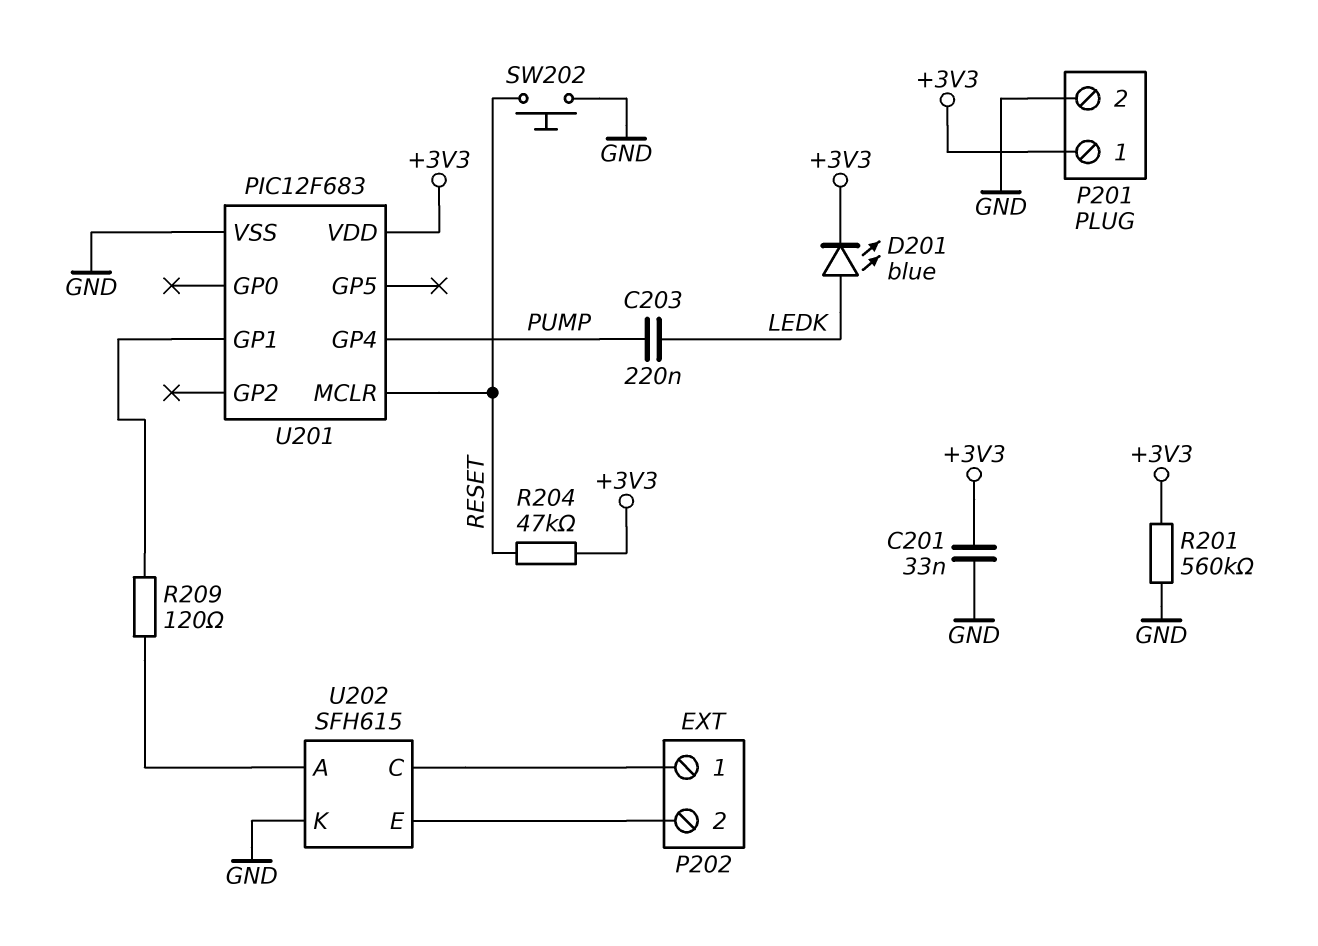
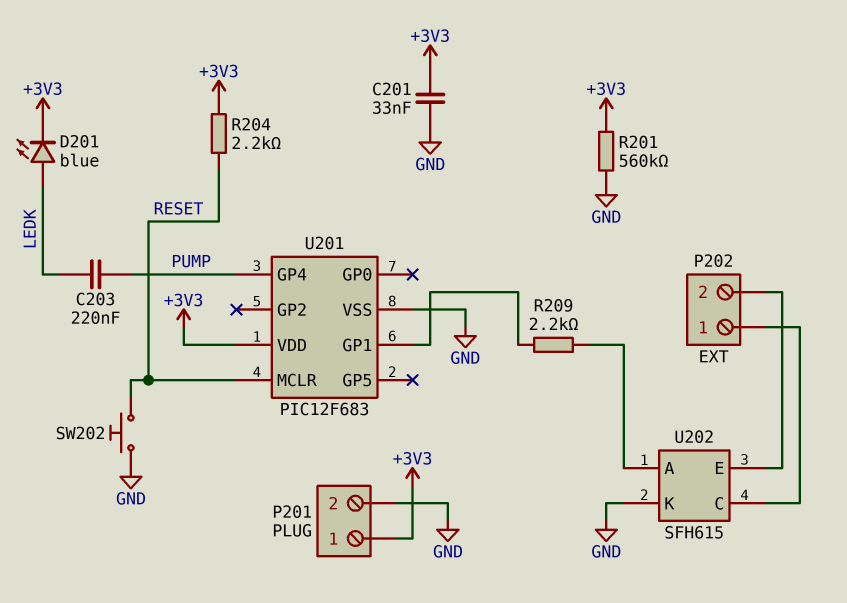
R204: 47k (+3V3, RESET) -> 2.2k (+3V3, RESET)
R209: 120 (U201/GP1, U202/A) -> 2.2k (U201/GP1, U202/A)

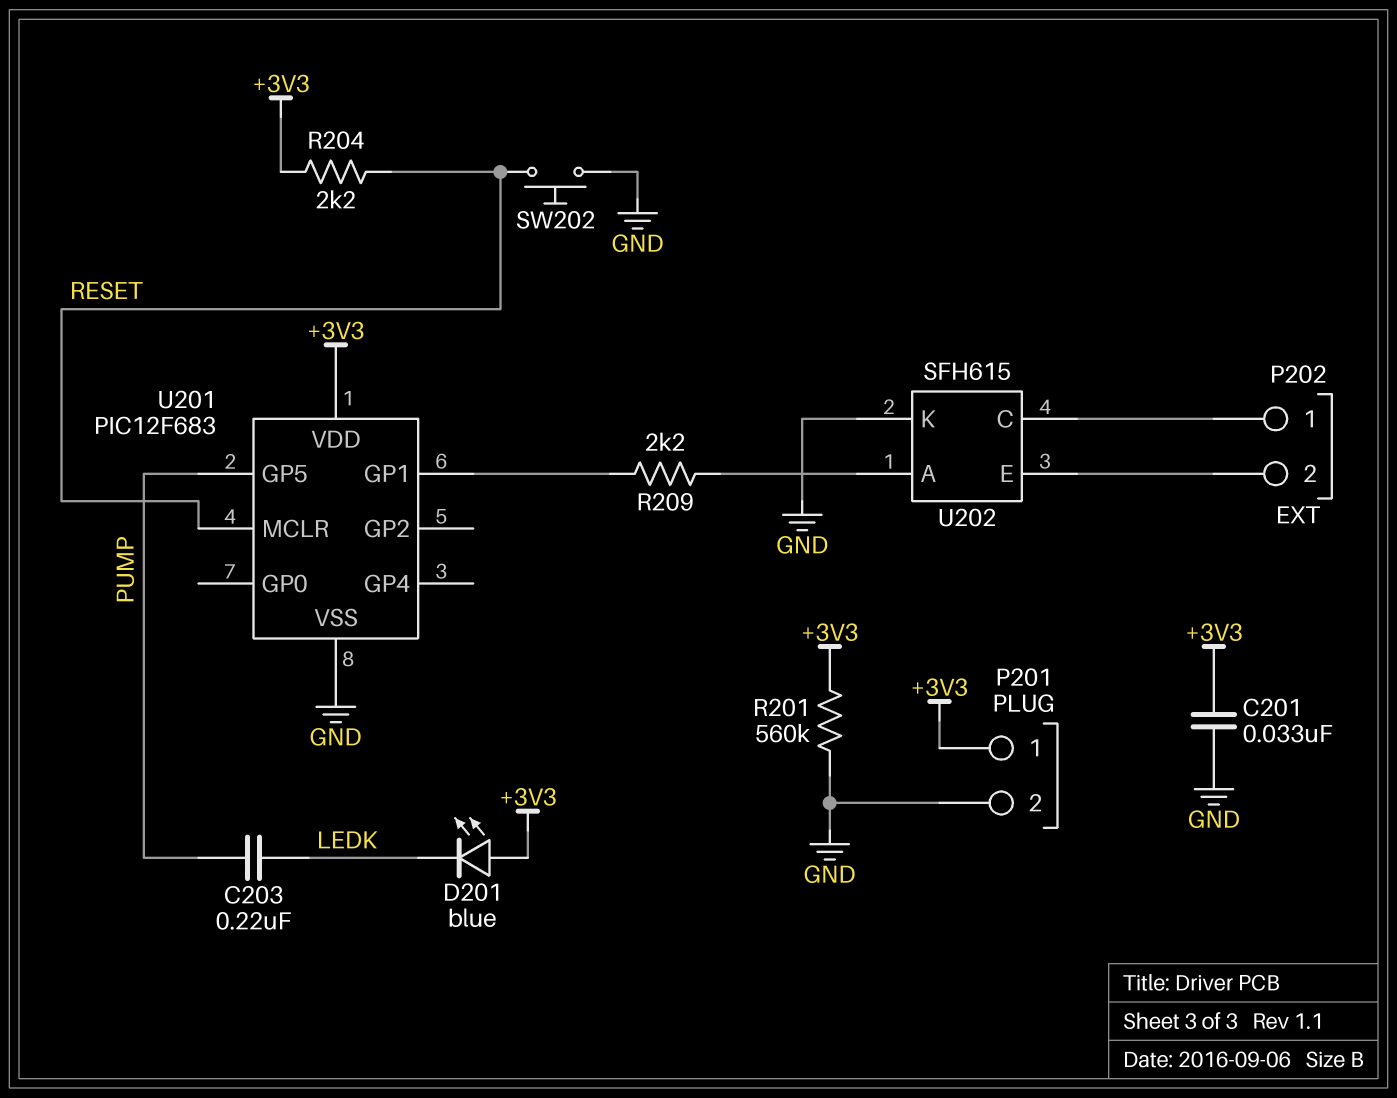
D201: LED blue (A LEDK, K +3V3) -> LED blue (A +3V3, K LEDK)
U201 pin GP4: PUMP -> none
U201 pin GP5: none -> PUMP

